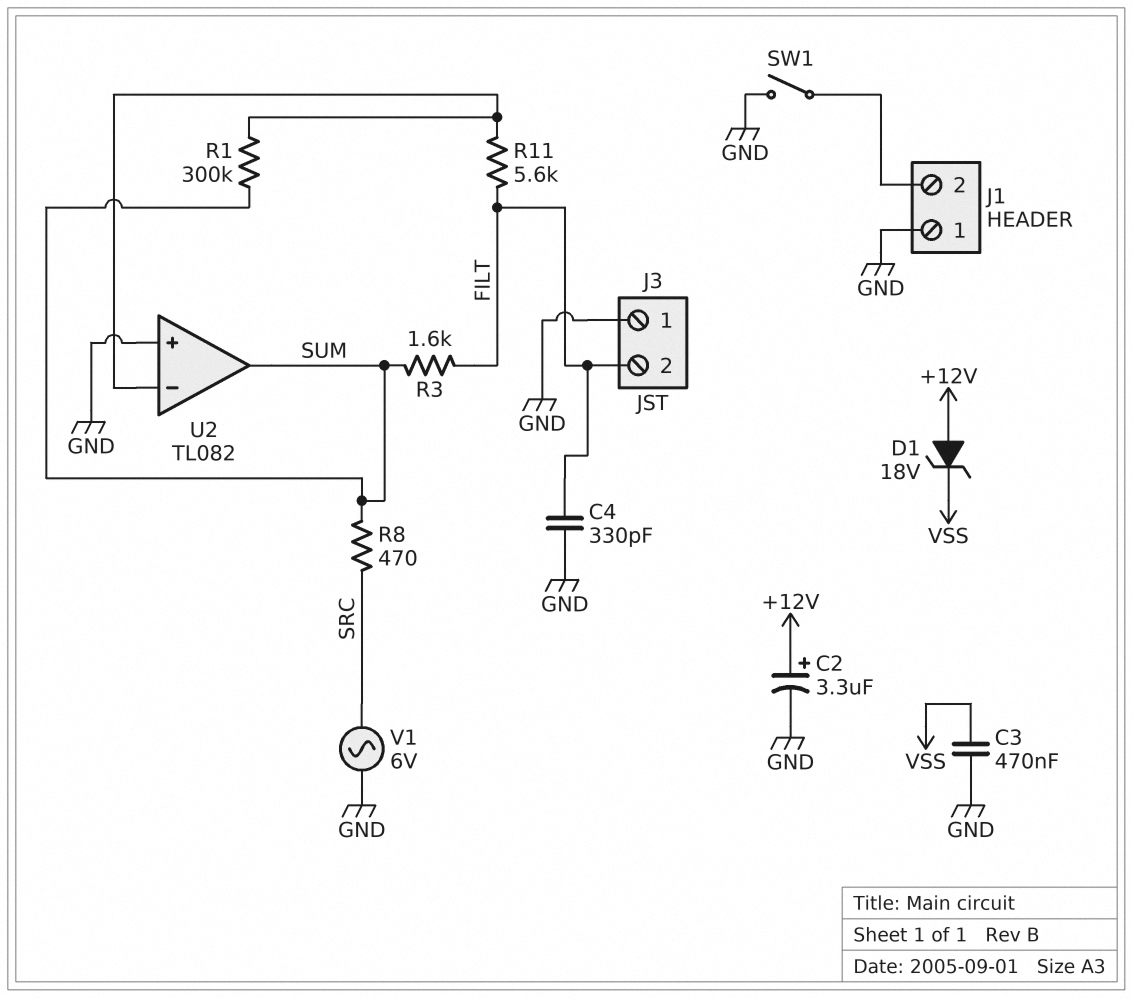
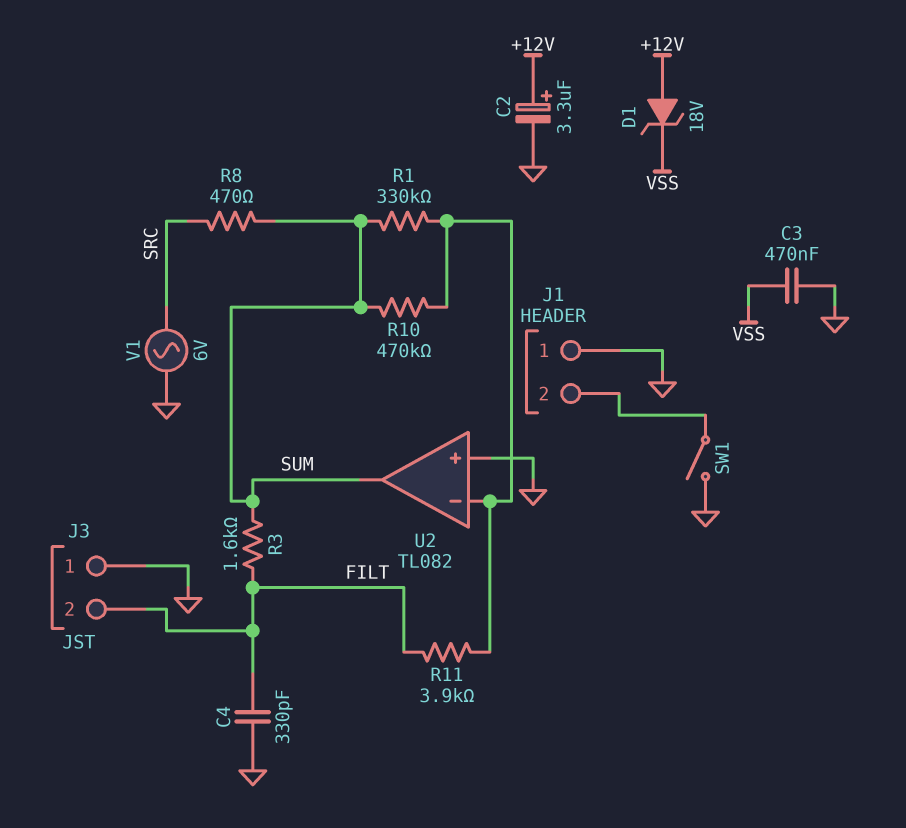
R1: 300k (SUM, U2/in-) -> 330k (SUM, U2/in-)
R10: none -> 470k (SUM, U2/in-)
R11: 5.6k (FILT, U2/in-) -> 3.9k (FILT, U2/in-)

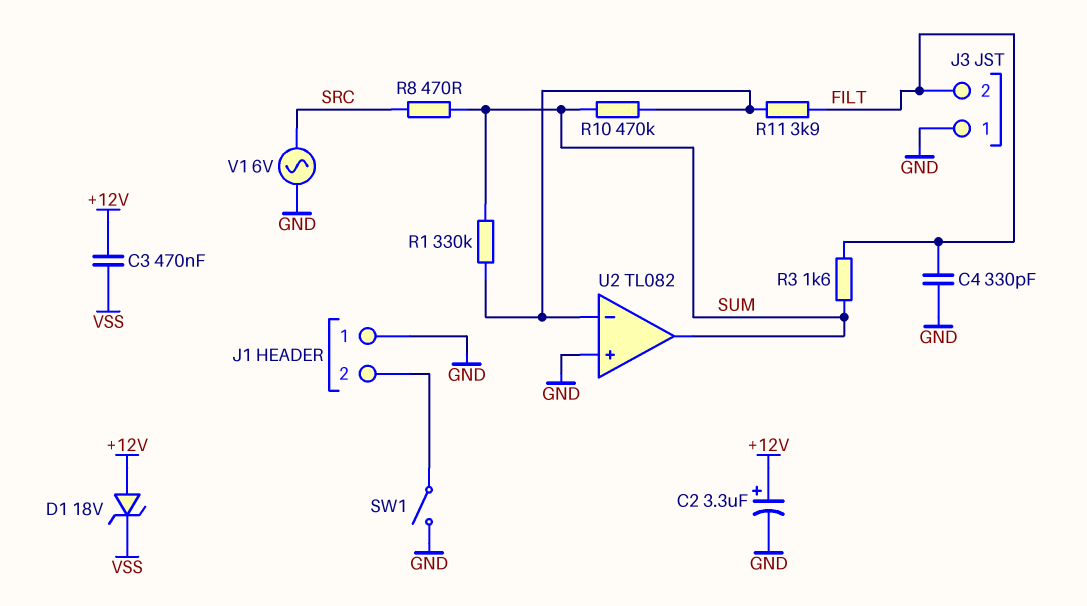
C3: 470nF (GND, VSS) -> 470nF (+12V, VSS)

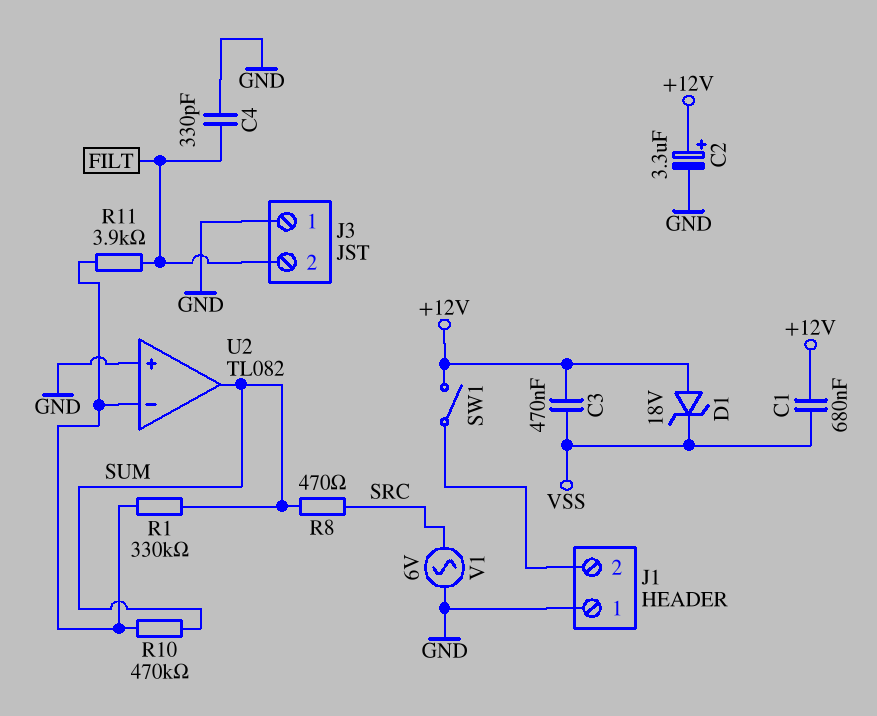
C1: none -> 680nF (+12V, VSS)
R3: 1.6k (FILT, SUM) -> none
SW1: switch (GND, J1/2) -> switch (+12V, J1/2)

